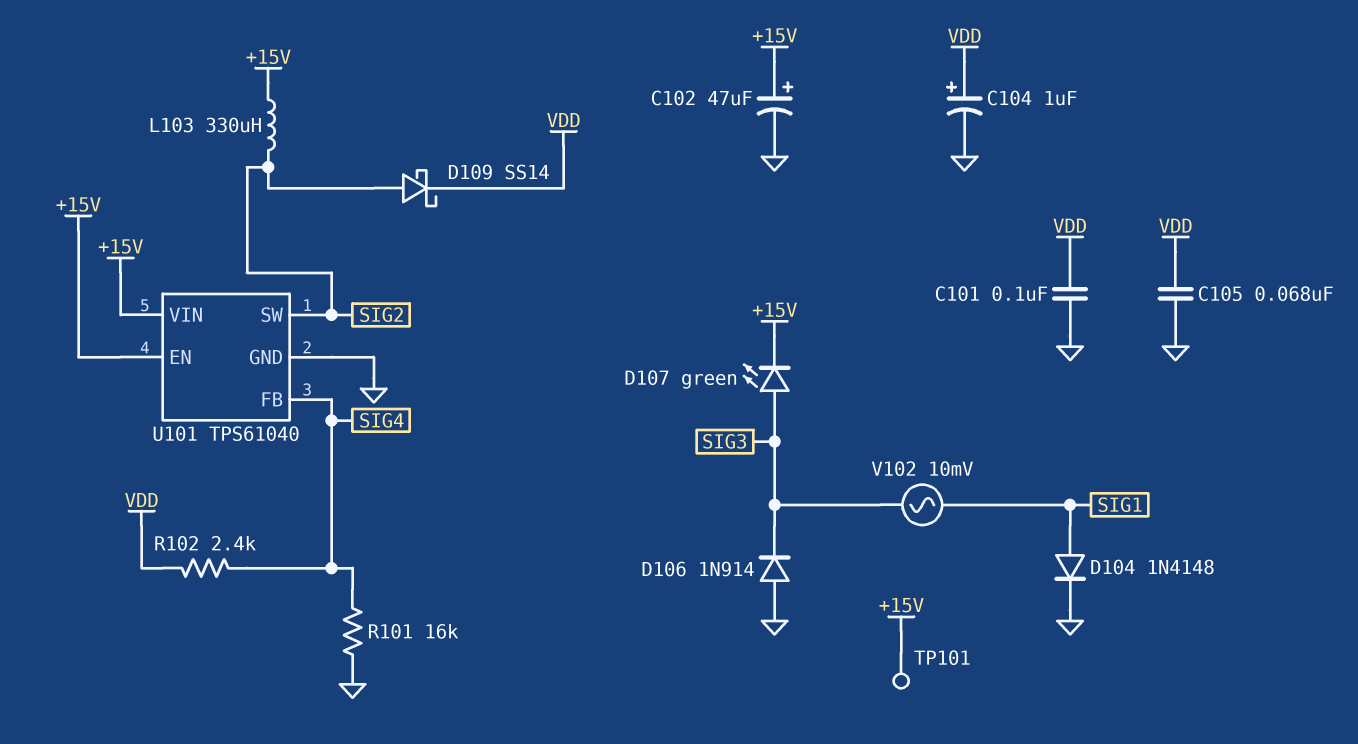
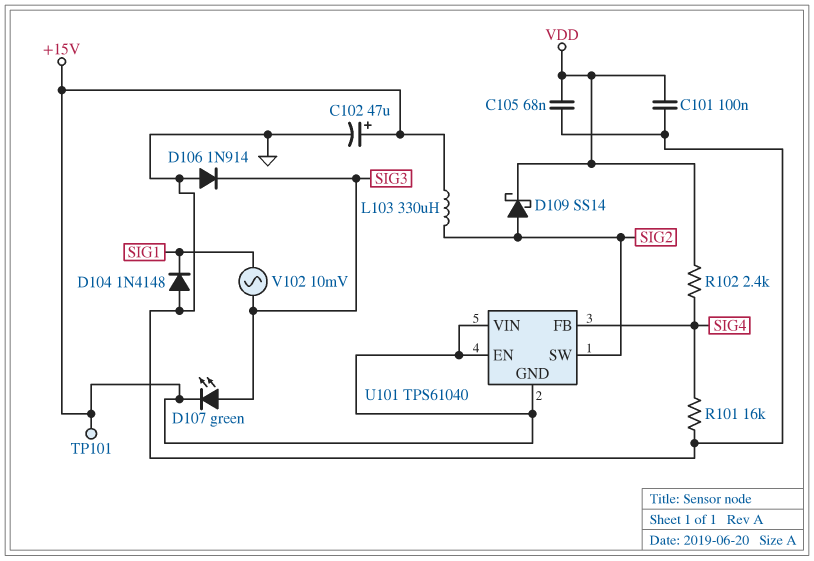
C104: 1uF (plus VDD, minus GND) -> none
D104: diode 1N4148 (A SIG1, K GND) -> diode 1N4148 (A GND, K SIG1)
U101 pin GND: GND -> +15V

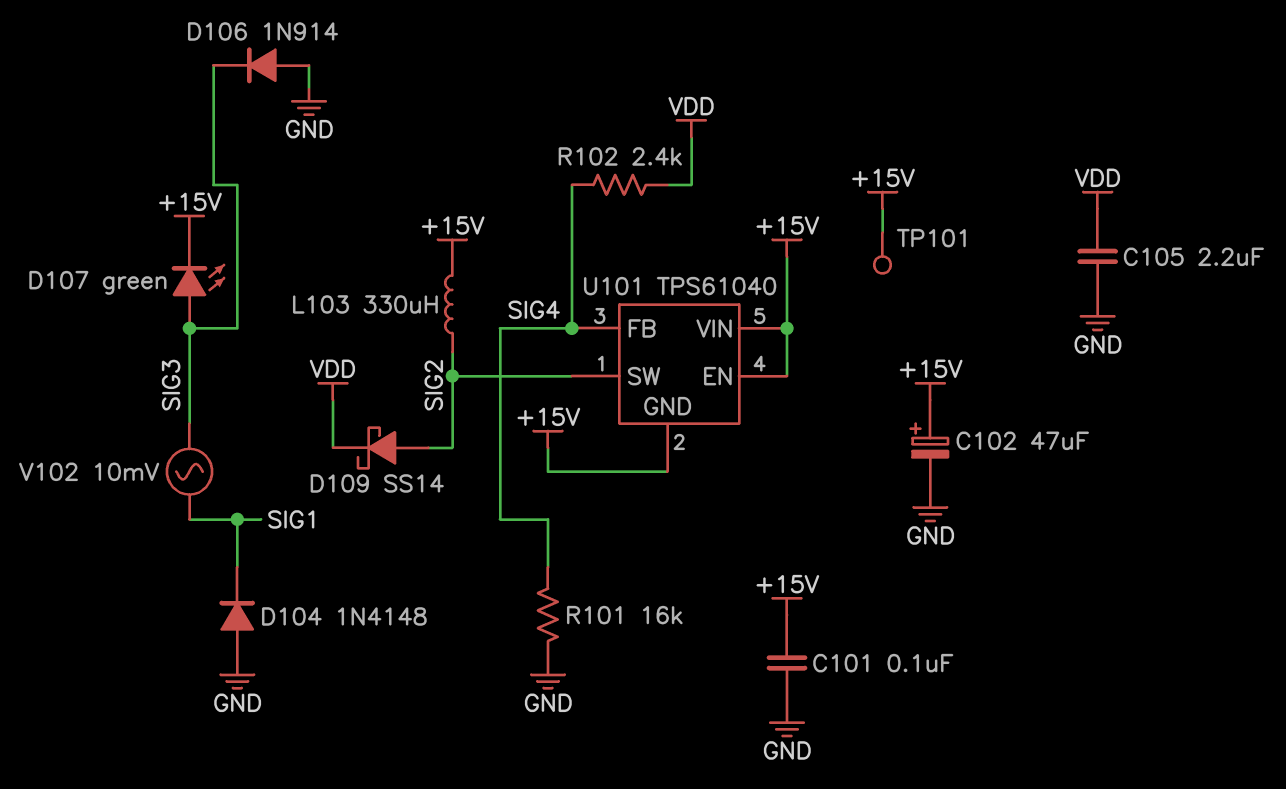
C101: 100nF (GND, VDD) -> 100nF (+15V, GND)
C105: 68nF (GND, VDD) -> 2.2uF (GND, VDD)

